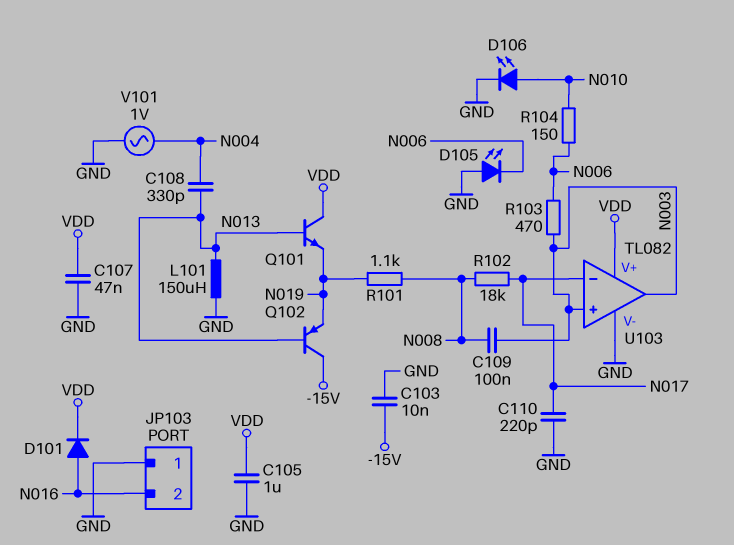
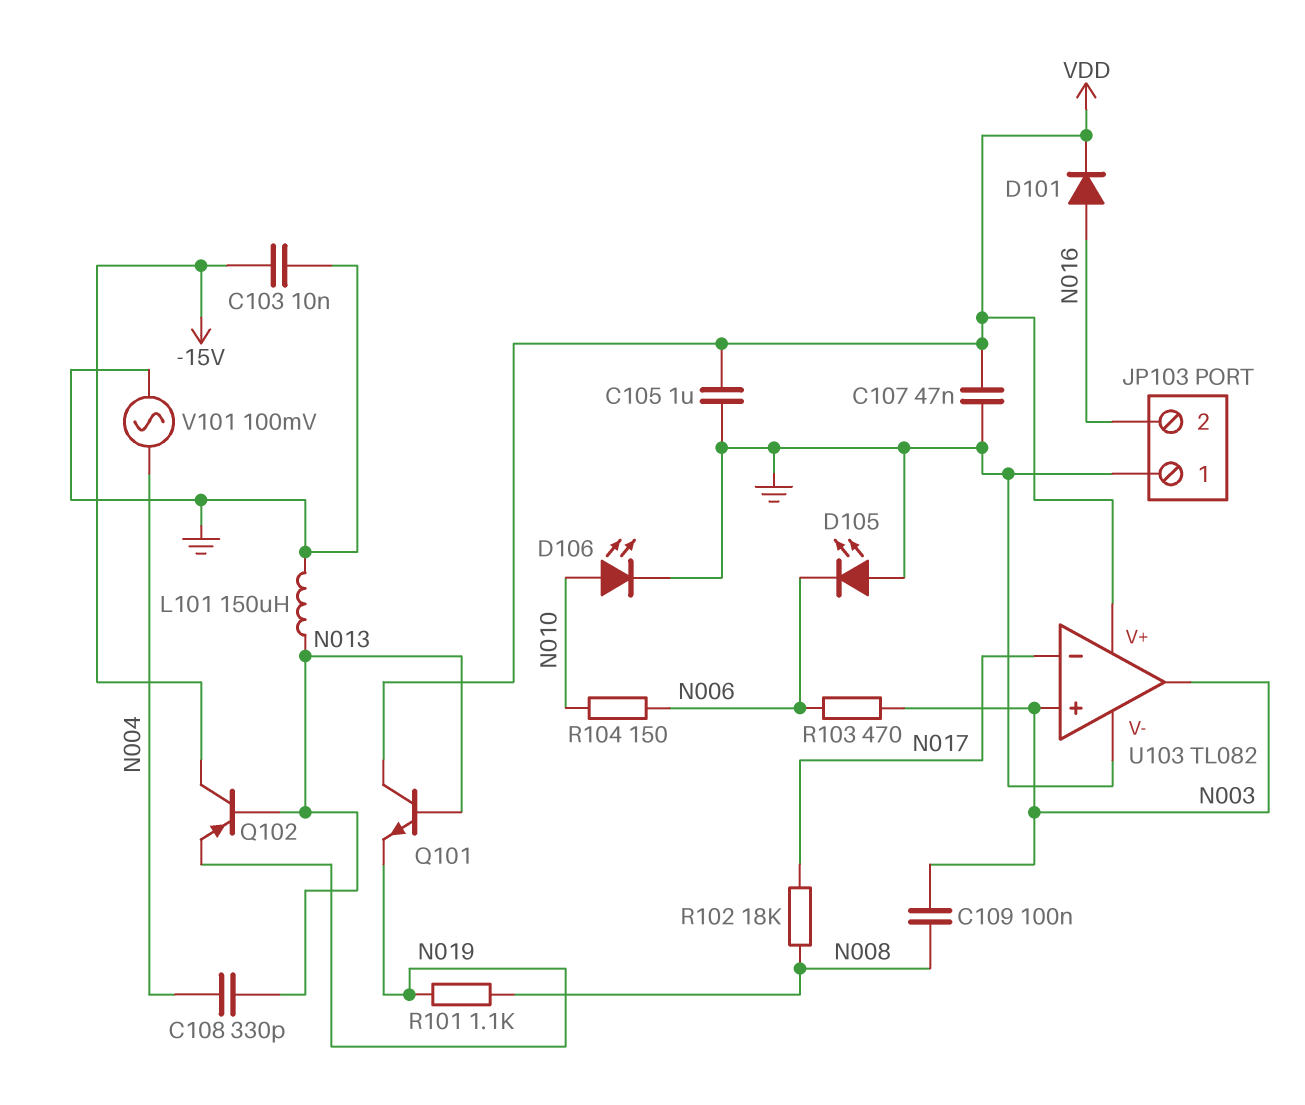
C110: 220pF (GND, N017) -> none
V101: AC 1V (GND, N004) -> AC 100mV (GND, N004)

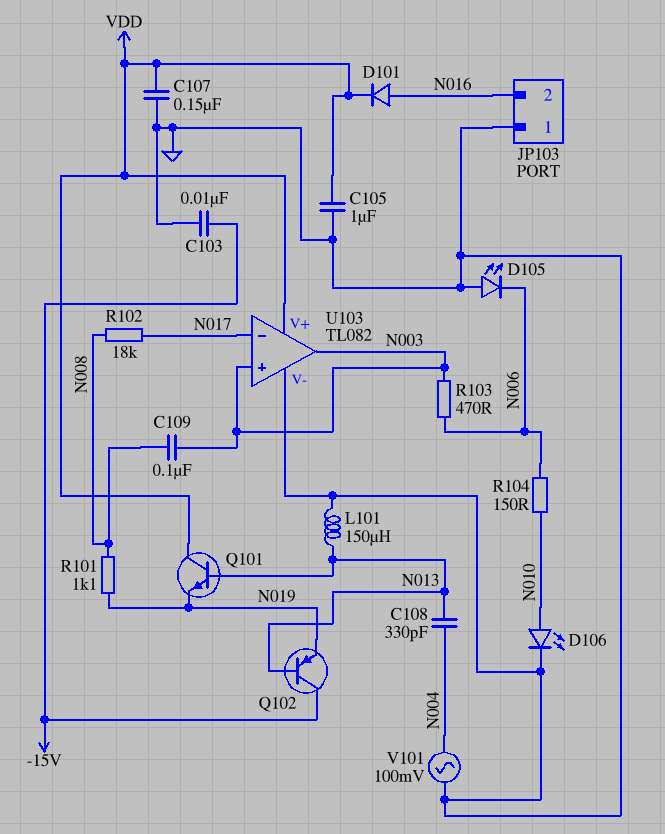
C107: 47nF (GND, VDD) -> 150nF (GND, VDD)

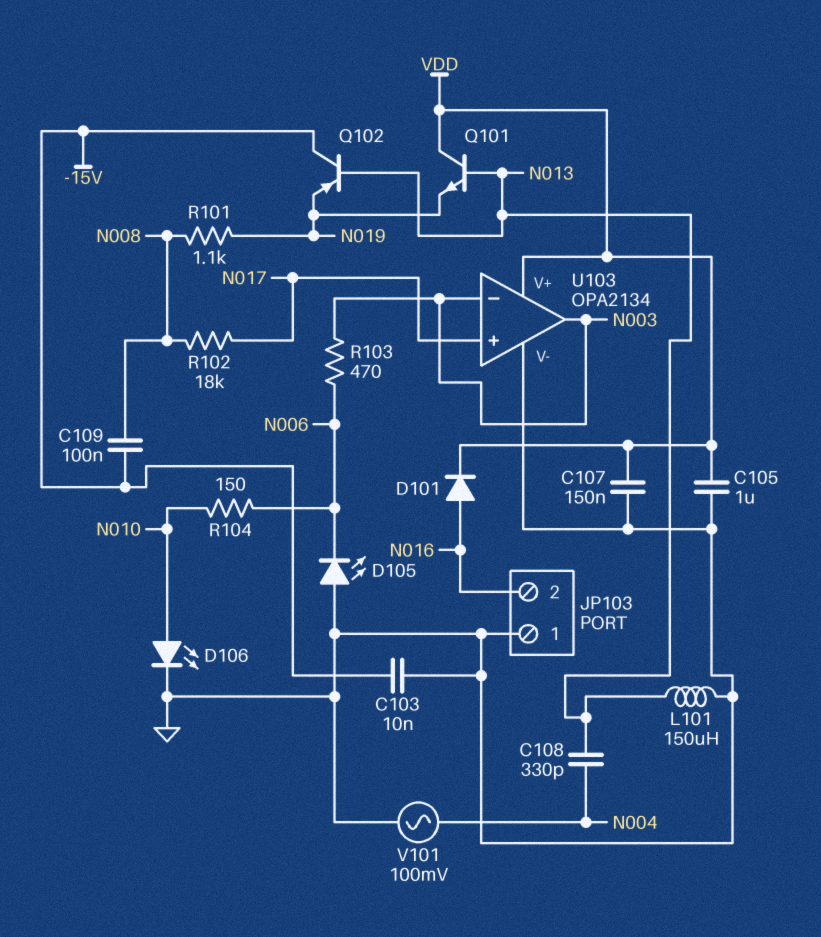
C109: 100nF (N003, N008) -> 100nF (-15V, N008)
U103: TL082 -> OPA2134
U103 pin in+: N003 -> N017
U103 pin in-: N017 -> N003

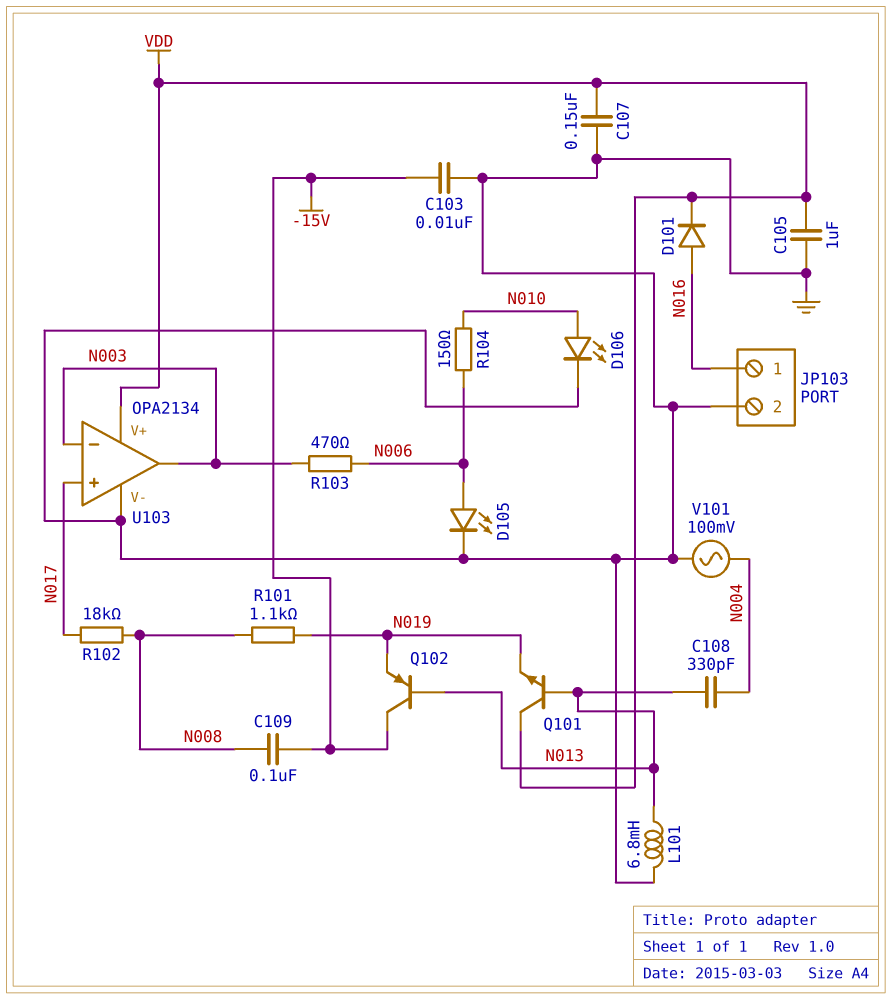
D105: LED (A GND, K N006) -> LED (A N006, K GND)
JP103 pin 1: GND -> N016
JP103 pin 2: N016 -> GND
L101: 150uH (GND, N013) -> 6.8mH (GND, N013)

